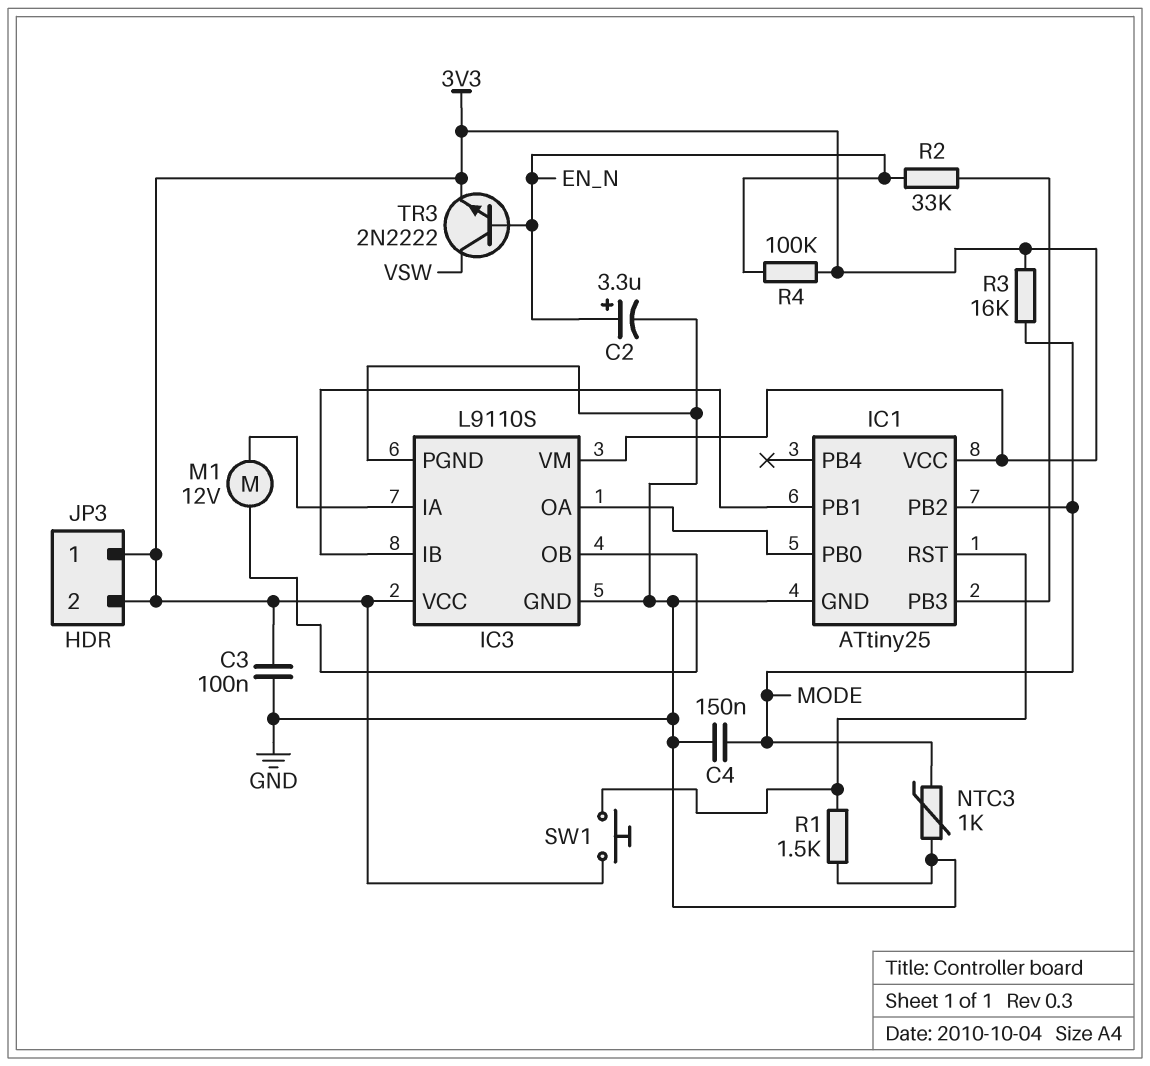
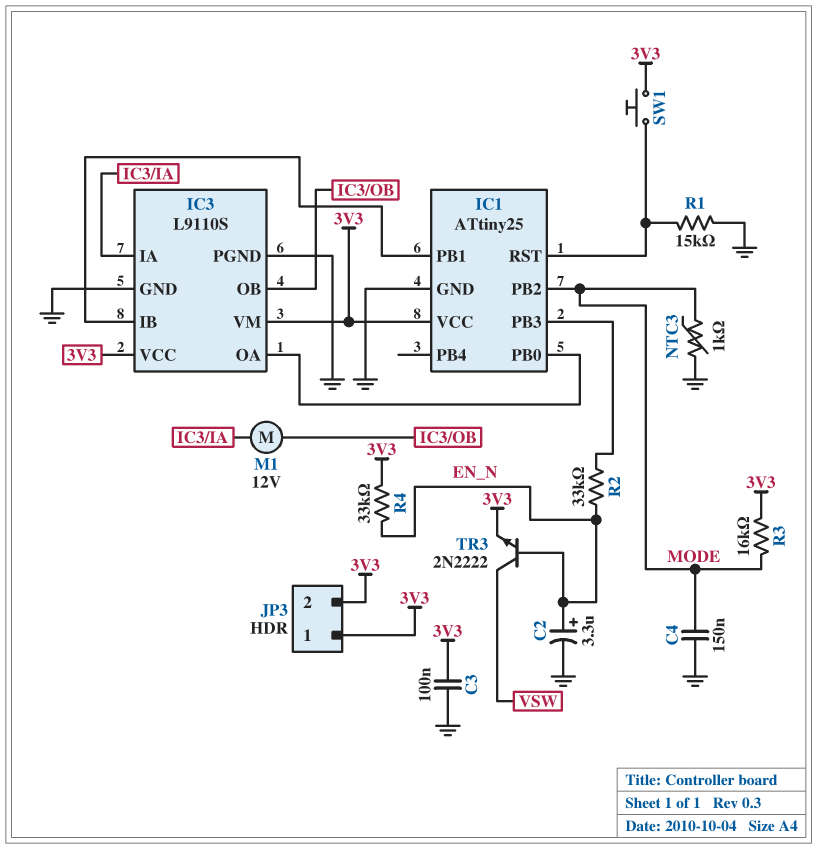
R1: 1.5k (GND, IC1/RST) -> 15k (GND, IC1/RST)
R4: 100k (3V3, EN_N) -> 33k (3V3, EN_N)

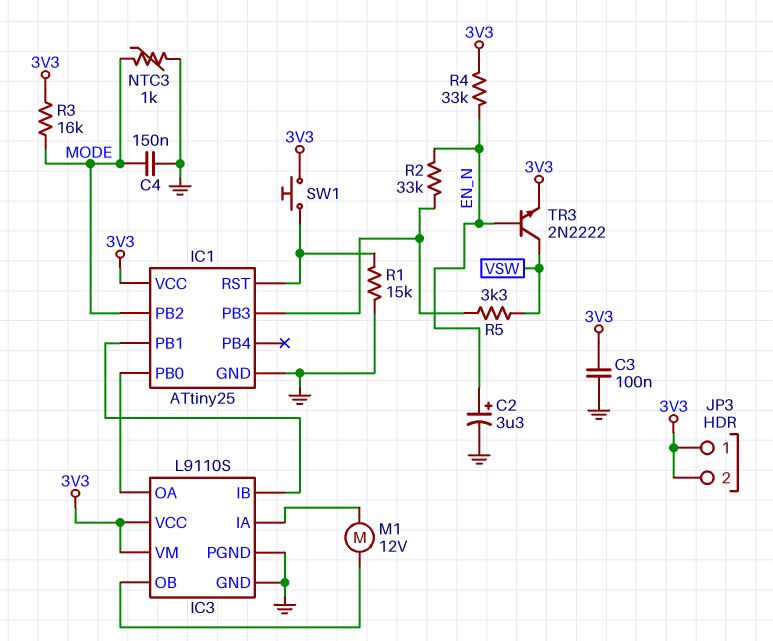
R5: none -> 3.3k (IC1/PB3, VSW)

